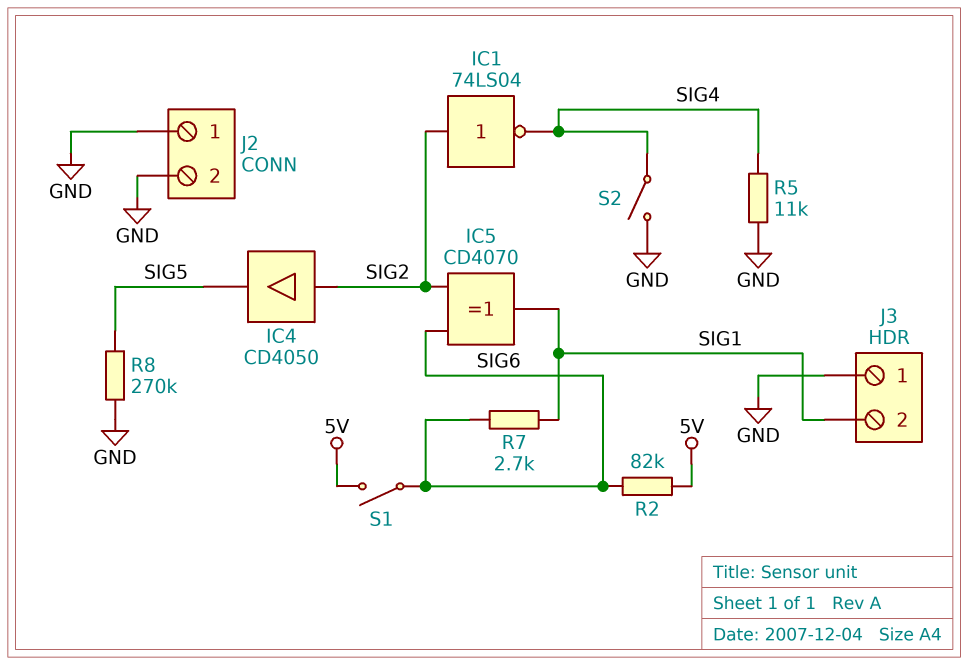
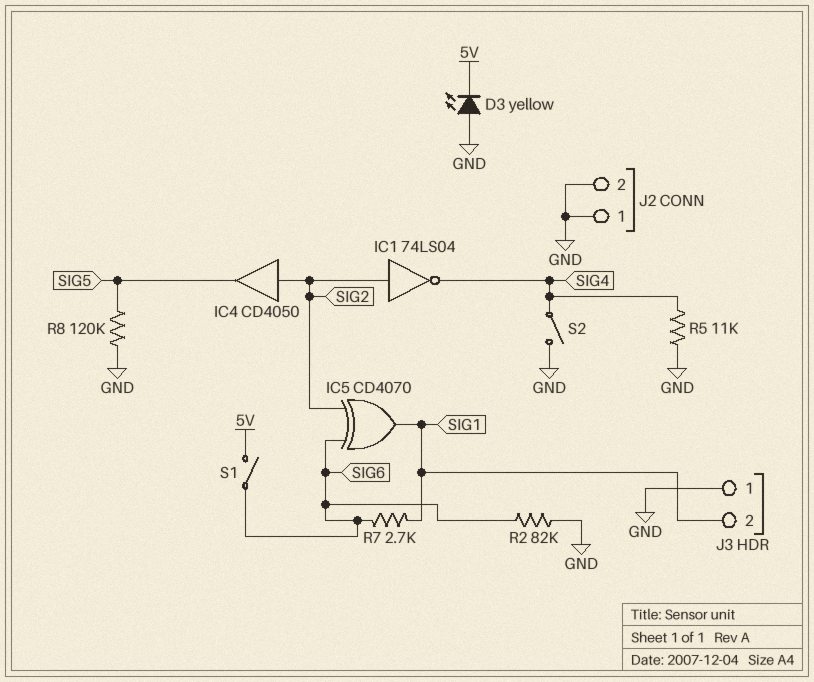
D3: none -> LED yellow (A GND, K 5V)
R2: 82k (5V, SIG6) -> 82k (GND, SIG6)
R8: 270k (GND, SIG5) -> 120k (GND, SIG5)

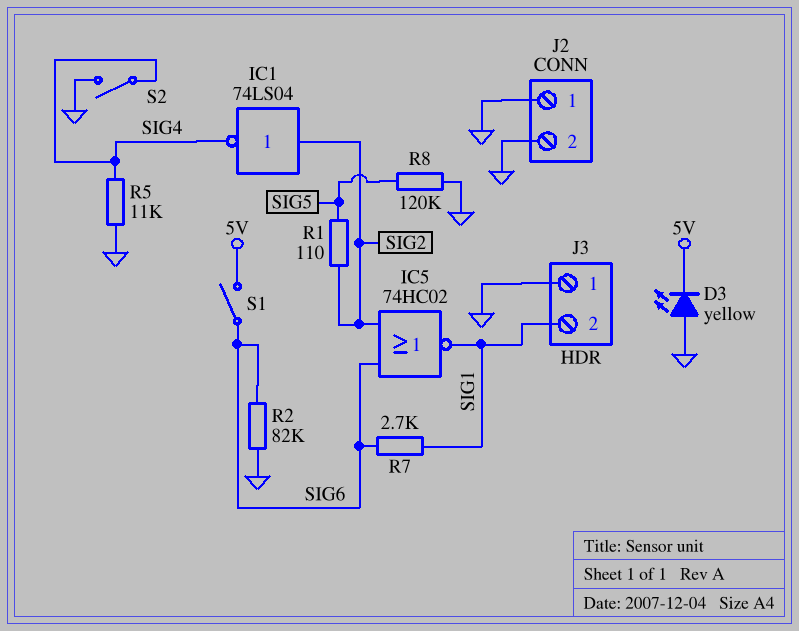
IC4: buffer CD4050 (in SIG2, out SIG5) -> none
IC5: XOR CD4070 (in SIG2, in SIG6, out SIG1) -> NOR 74HC02 (in SIG2, in SIG6, out SIG1)
R1: none -> 110 (SIG2, SIG5)

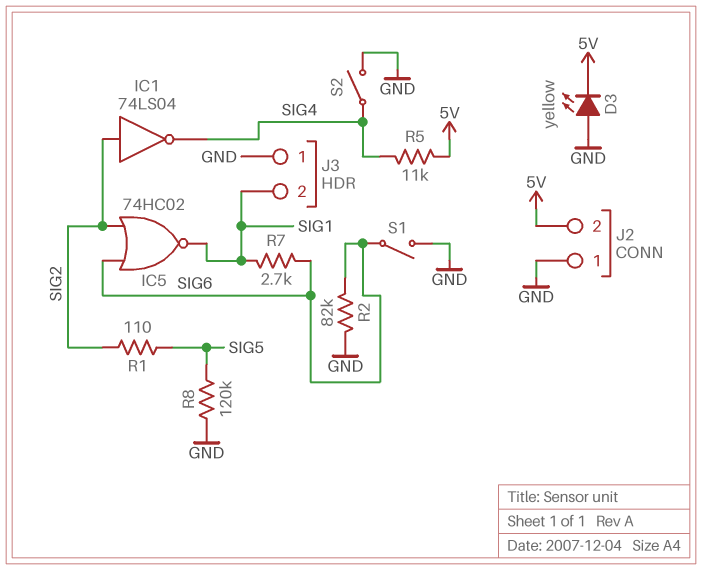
J2 pin 2: GND -> 5V
R5: 11k (GND, SIG4) -> 11k (5V, SIG4)
S1: switch (5V, SIG6) -> switch (GND, SIG6)

